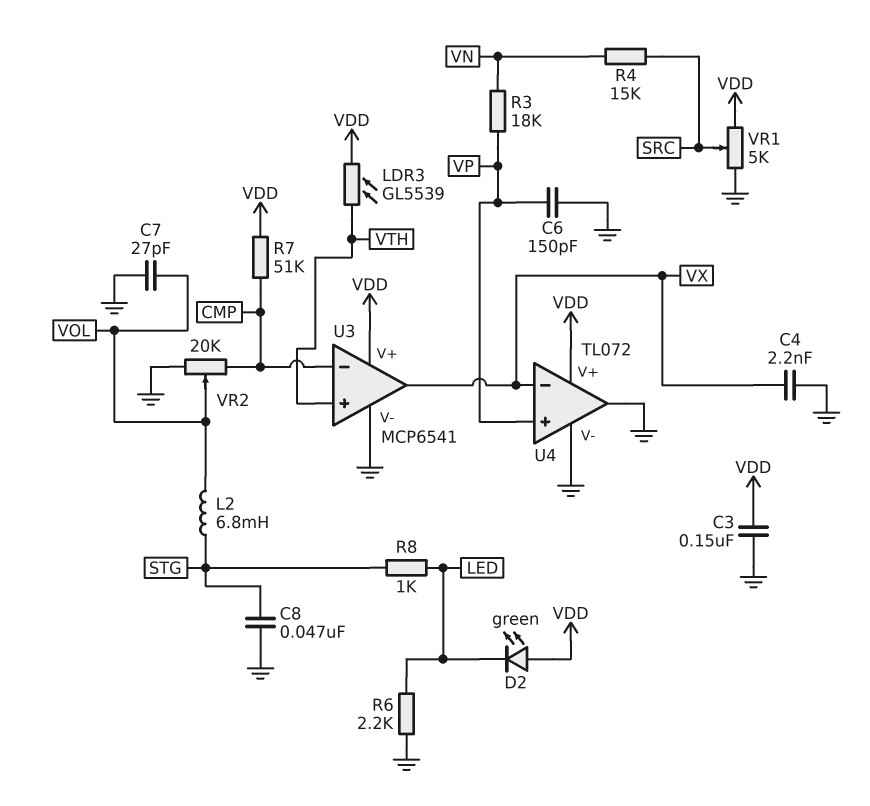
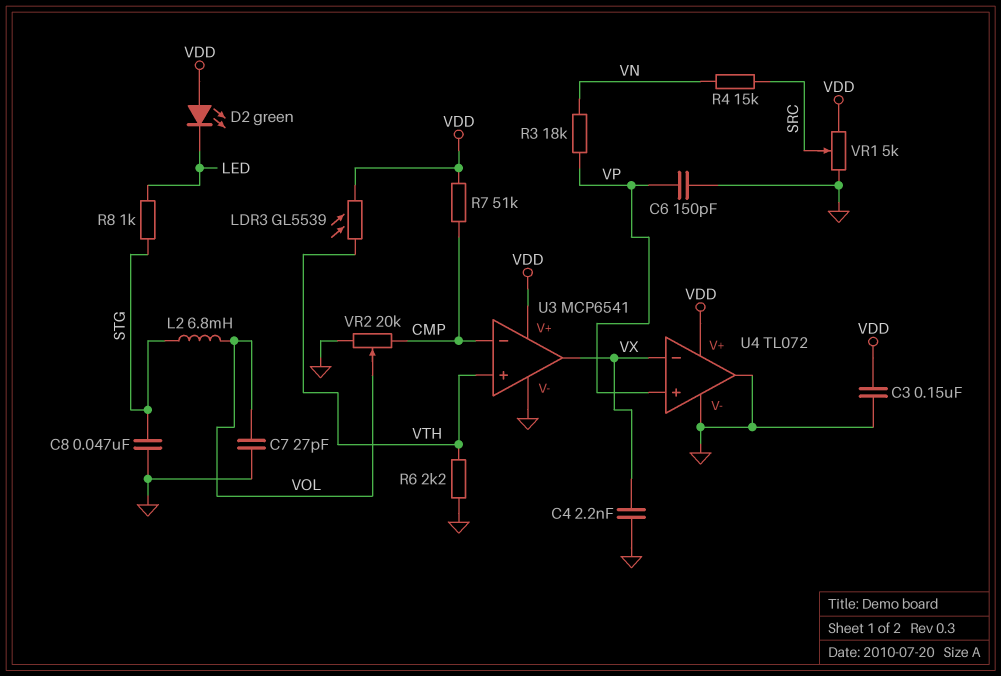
R6: 2.2k (GND, LED) -> 2.2k (GND, VTH)

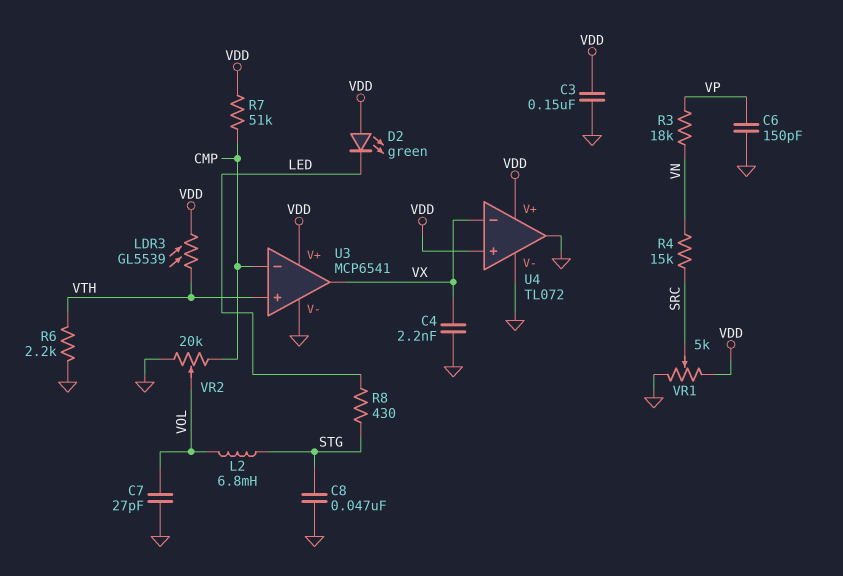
R8: 1k (LED, STG) -> 430 (LED, STG)
U4 pin in+: VP -> VDD

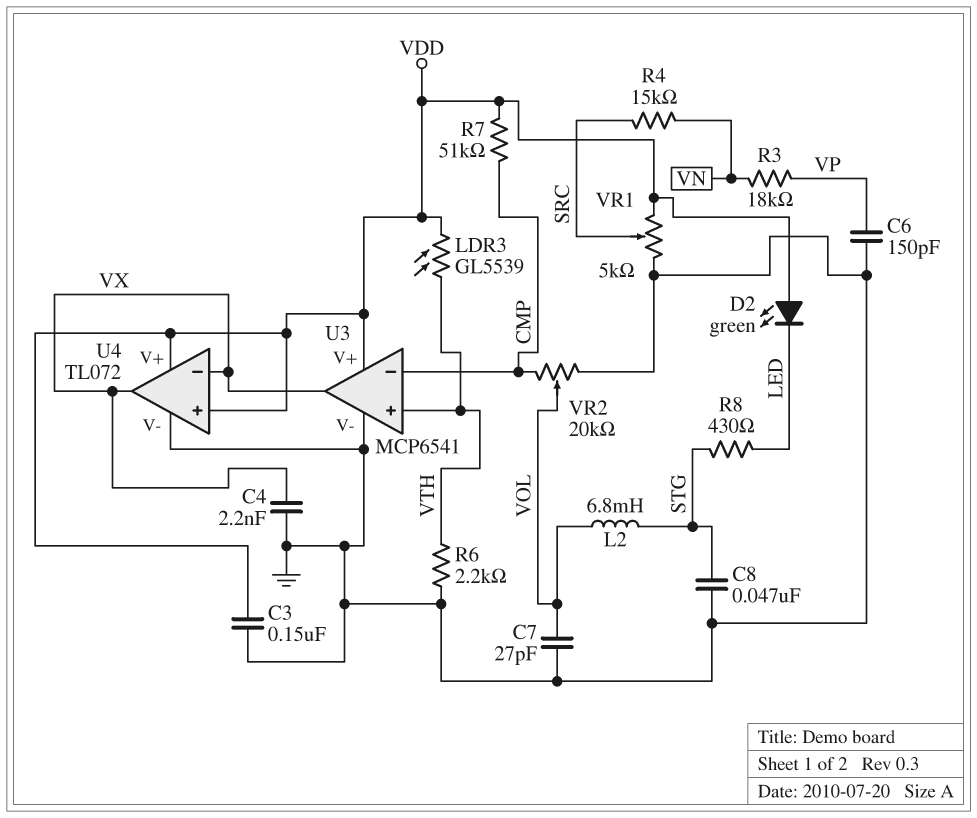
U4 pin out: GND -> VX

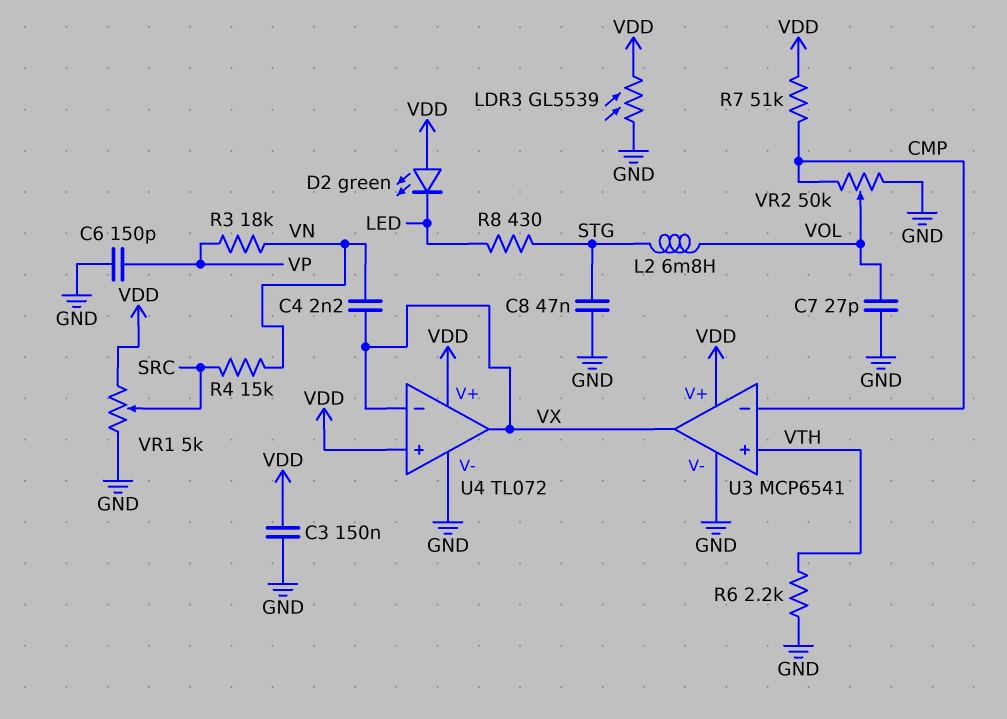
C4: 2.2nF (GND, VX) -> 2.2nF (VN, VX)
LDR3: GL5539 (VDD, VTH) -> GL5539 (GND, VDD)
VR2: 20k (CMP, GND, wiper VOL) -> 50k (CMP, GND, wiper VOL)

